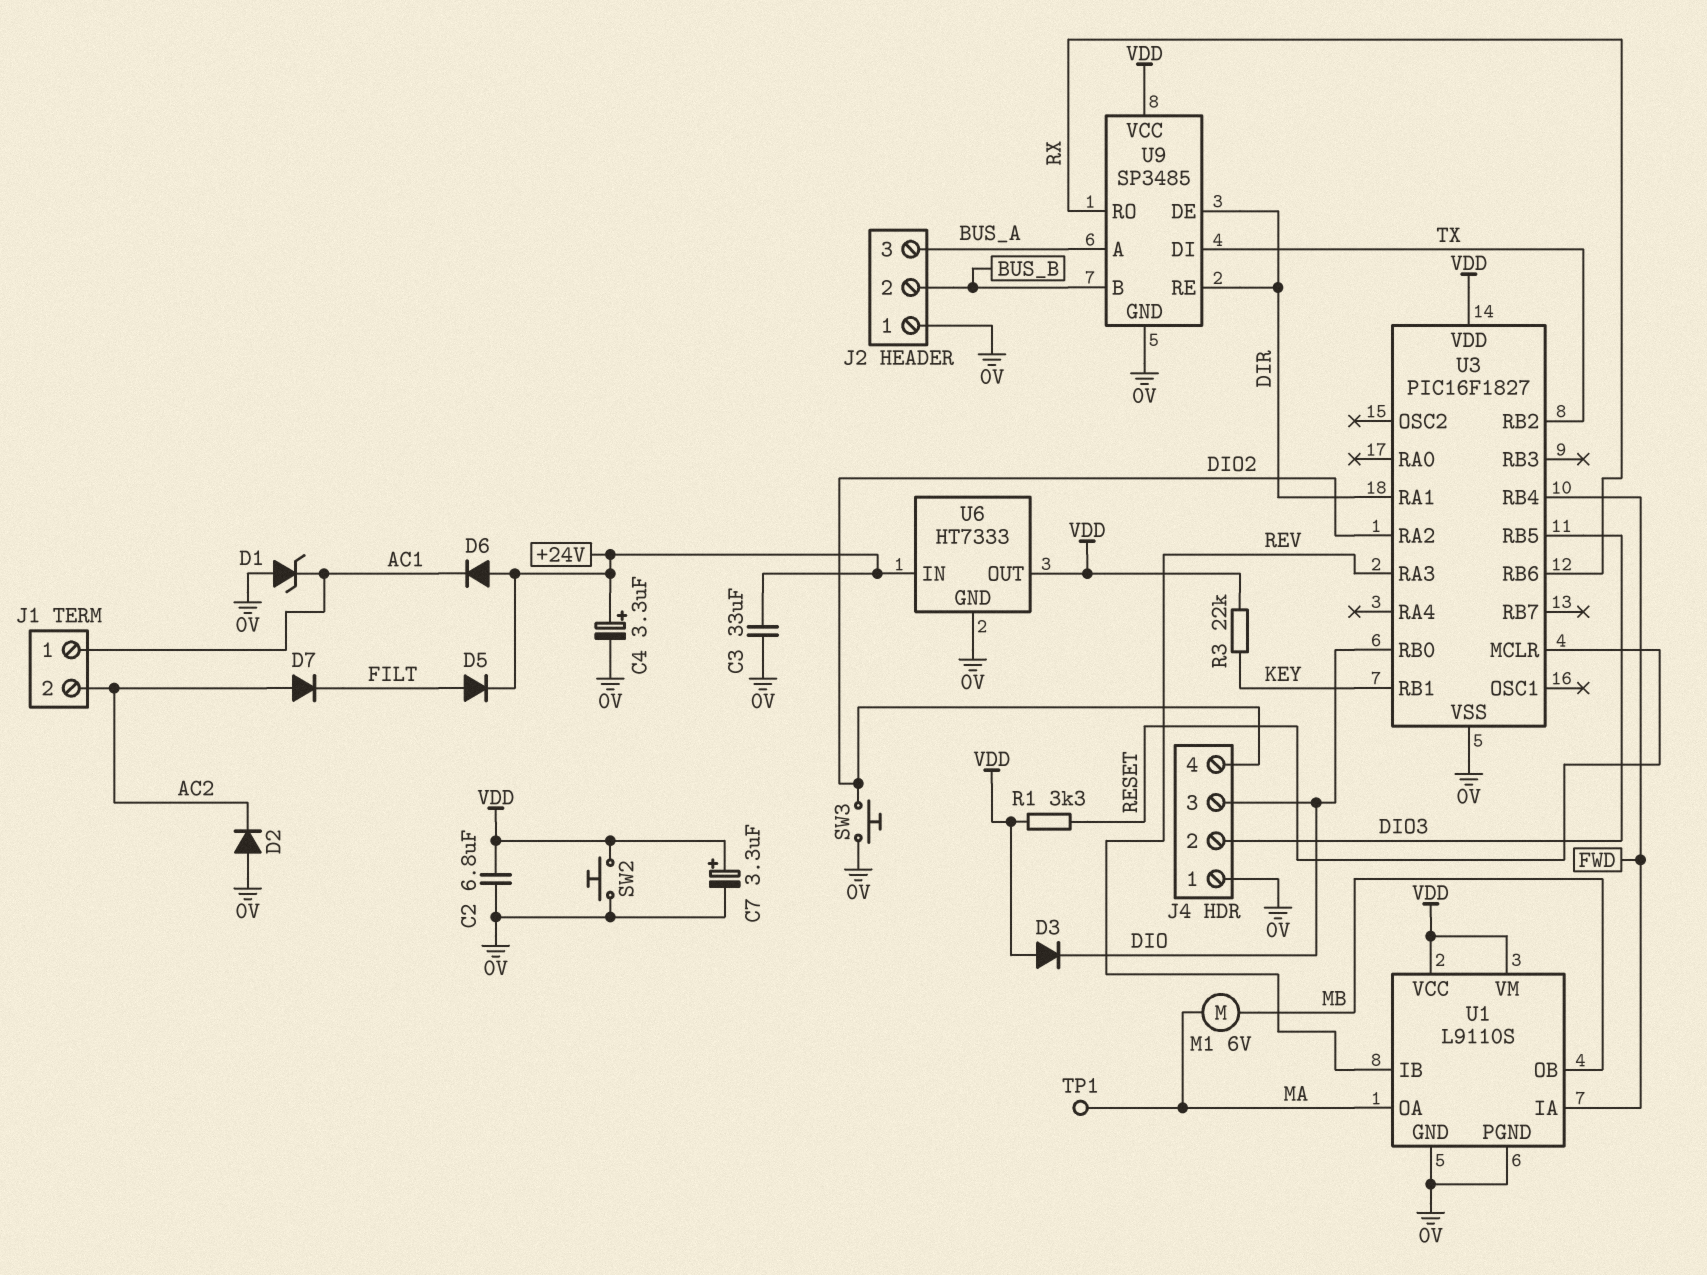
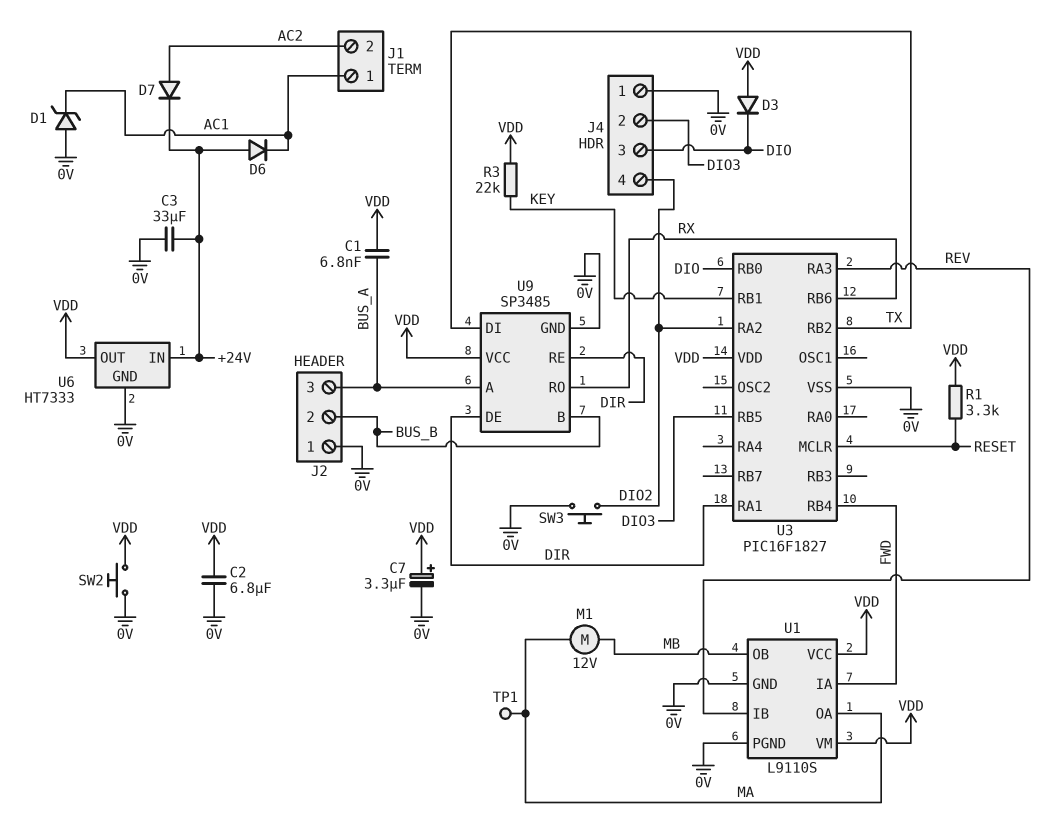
C1: none -> 6.8nF (BUS_A, VDD)
C4: 3.3uF (plus +24V, minus 0V) -> none
D2: diode (A 0V, K AC2) -> none
D5: diode (A FILT, K +24V) -> none
D7: diode (A AC2, K FILT) -> diode (A AC2, K +24V)
M1: motor 6V (MA, MB) -> motor 12V (MA, MB)

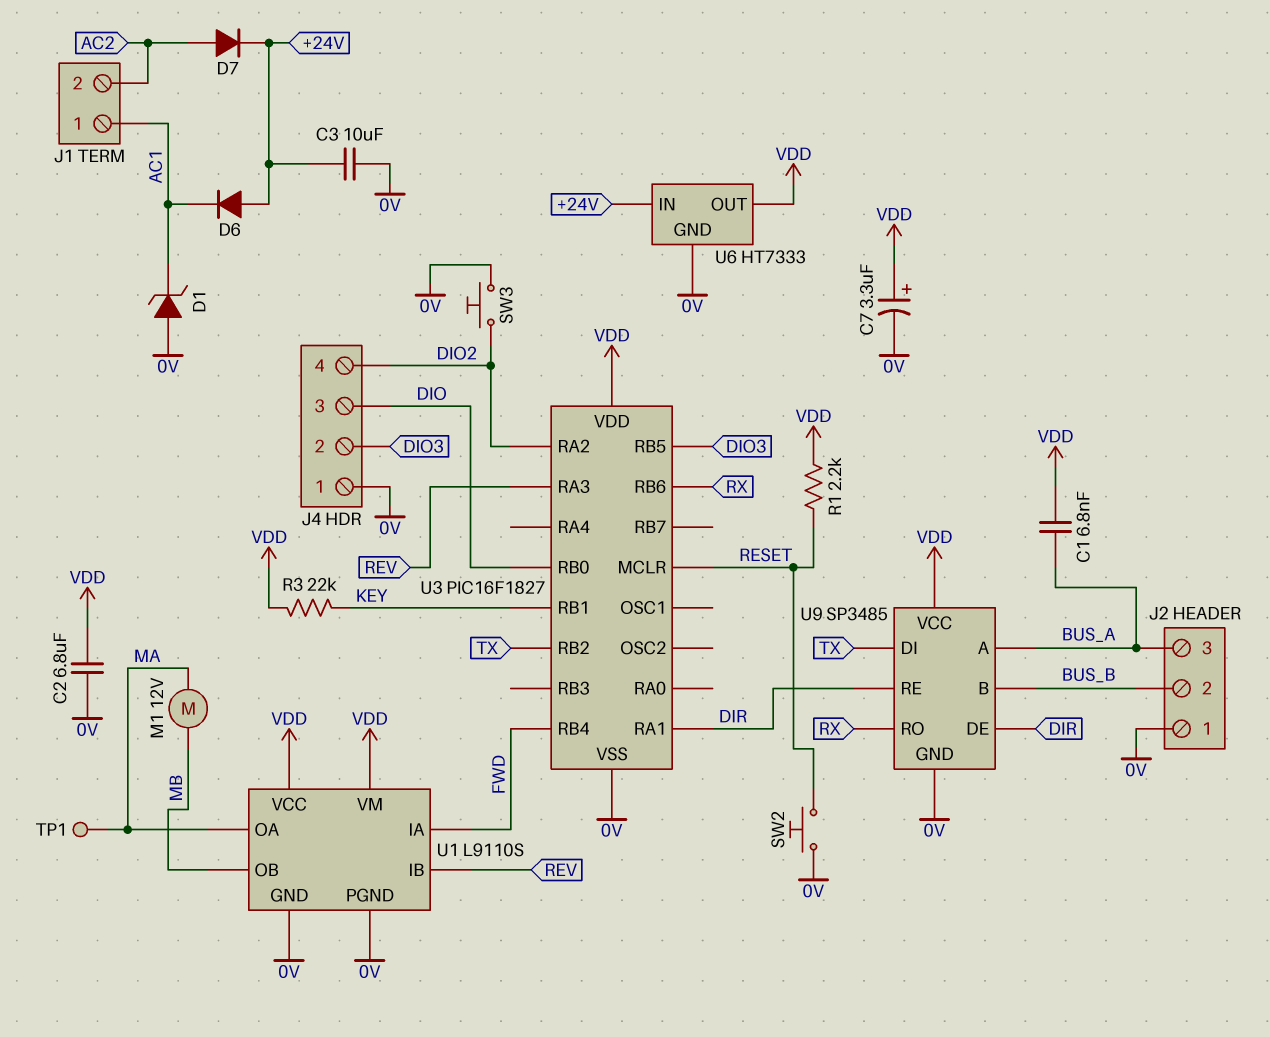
C3: 33uF (+24V, 0V) -> 10uF (+24V, 0V)
D3: diode (A VDD, K DIO) -> none
R1: 3.3k (RESET, VDD) -> 2.2k (RESET, VDD)
SW2: button (0V, VDD) -> button (0V, RESET)

